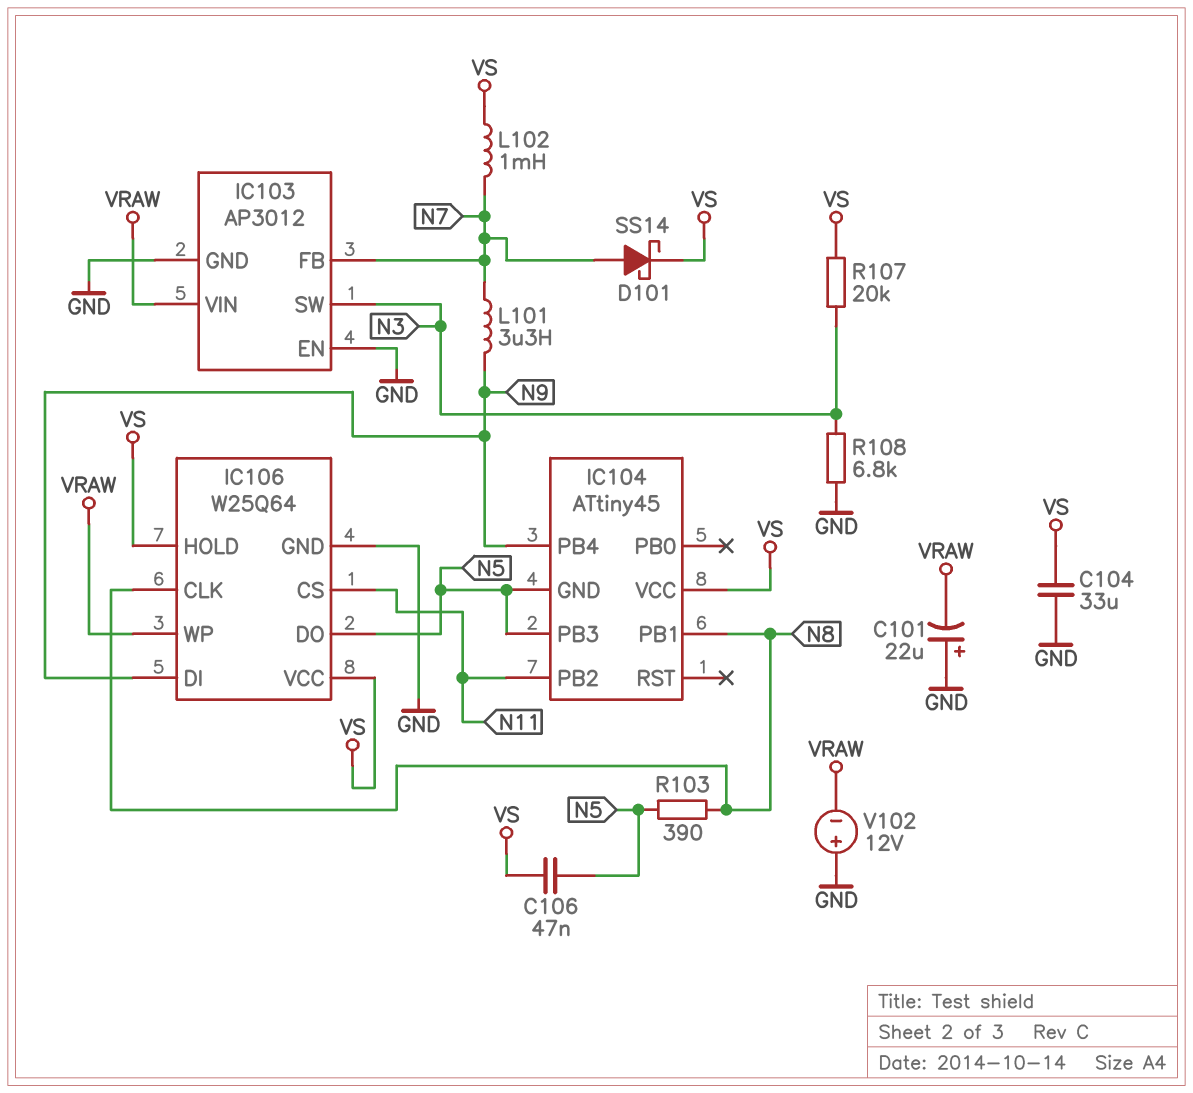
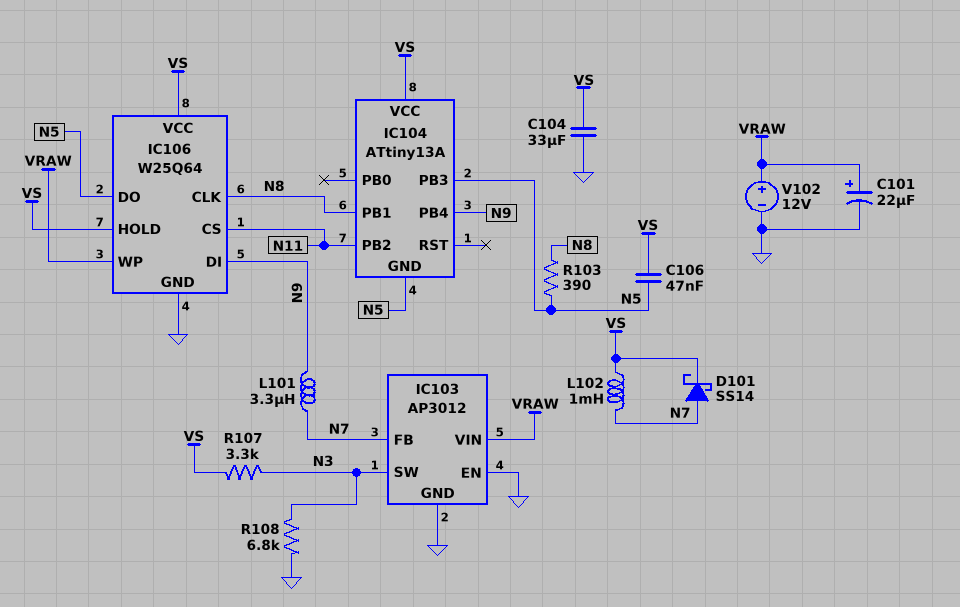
C101: 22uF (plus GND, minus VRAW) -> 22uF (plus VRAW, minus GND)
IC104: ATtiny45 -> ATtiny13A
R107: 20k (N3, VS) -> 3.3k (N3, VS)
V102: 12V (plus GND, minus VRAW) -> 12V (plus VRAW, minus GND)

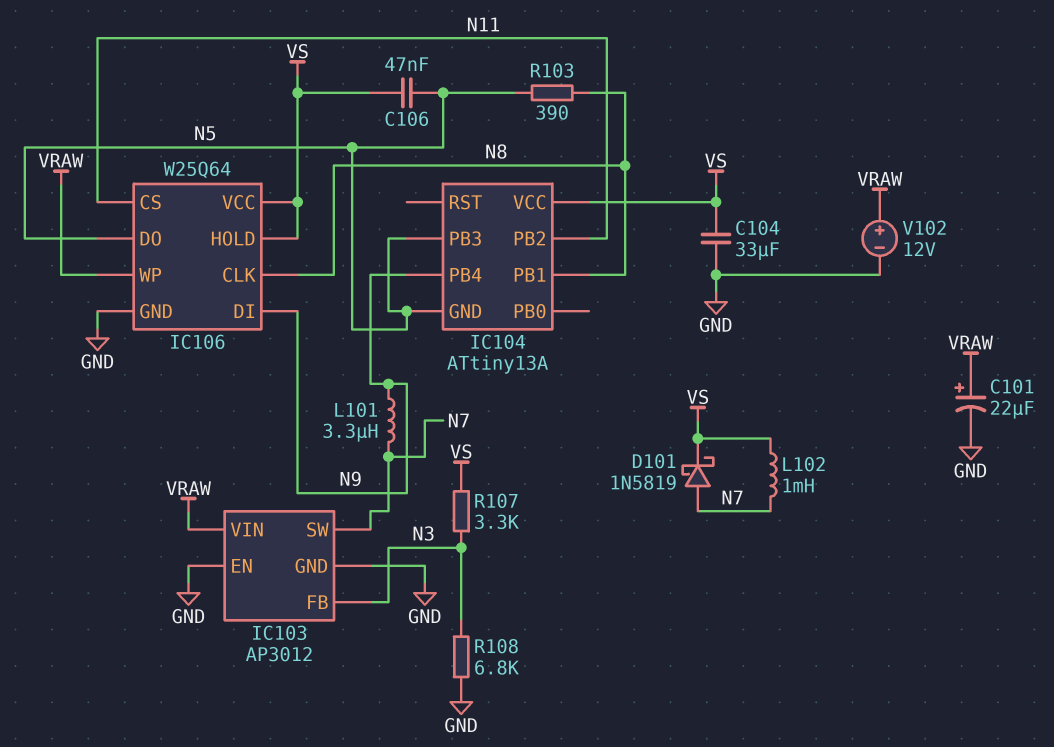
D101: schottky SS14 (A N7, K VS) -> schottky 1N5819 (A N7, K VS)
IC103 pin FB: N7 -> N3
IC103 pin SW: N3 -> N7

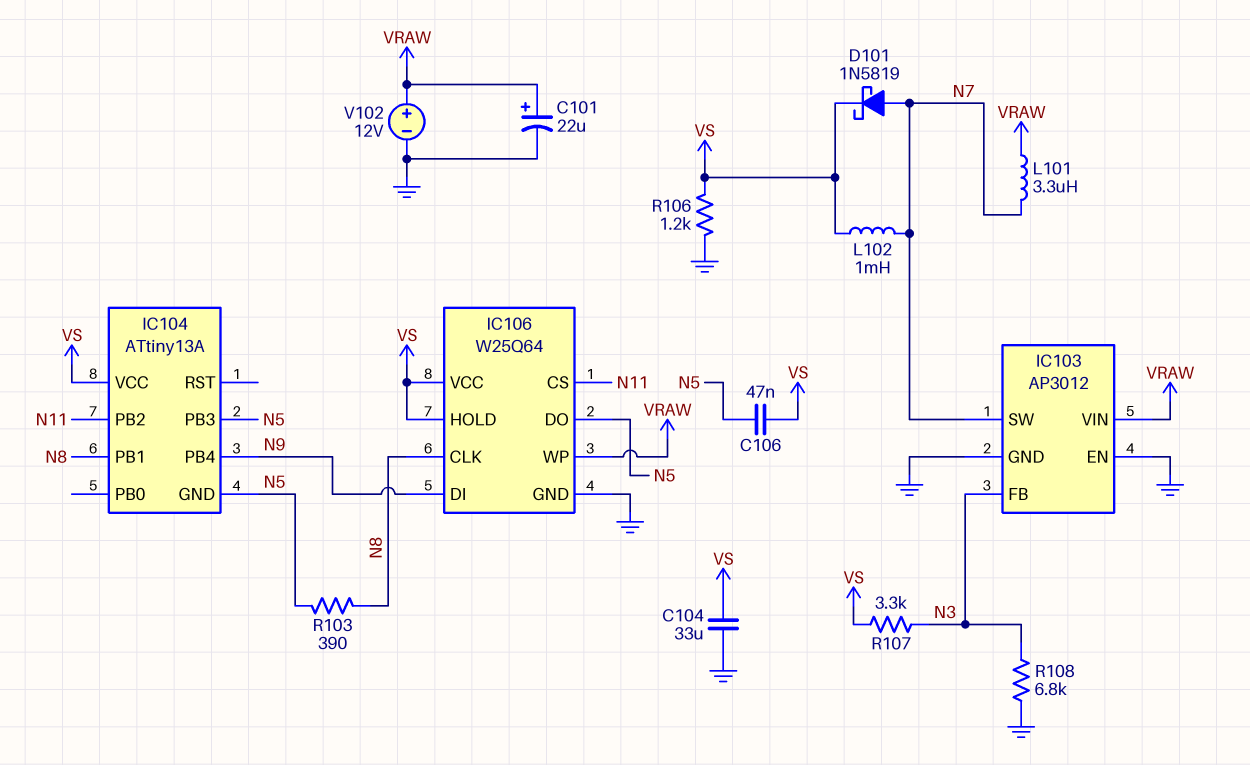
L101: 3.3uH (N7, N9) -> 3.3uH (N7, VRAW)
R106: none -> 1.2k (GND, VS)

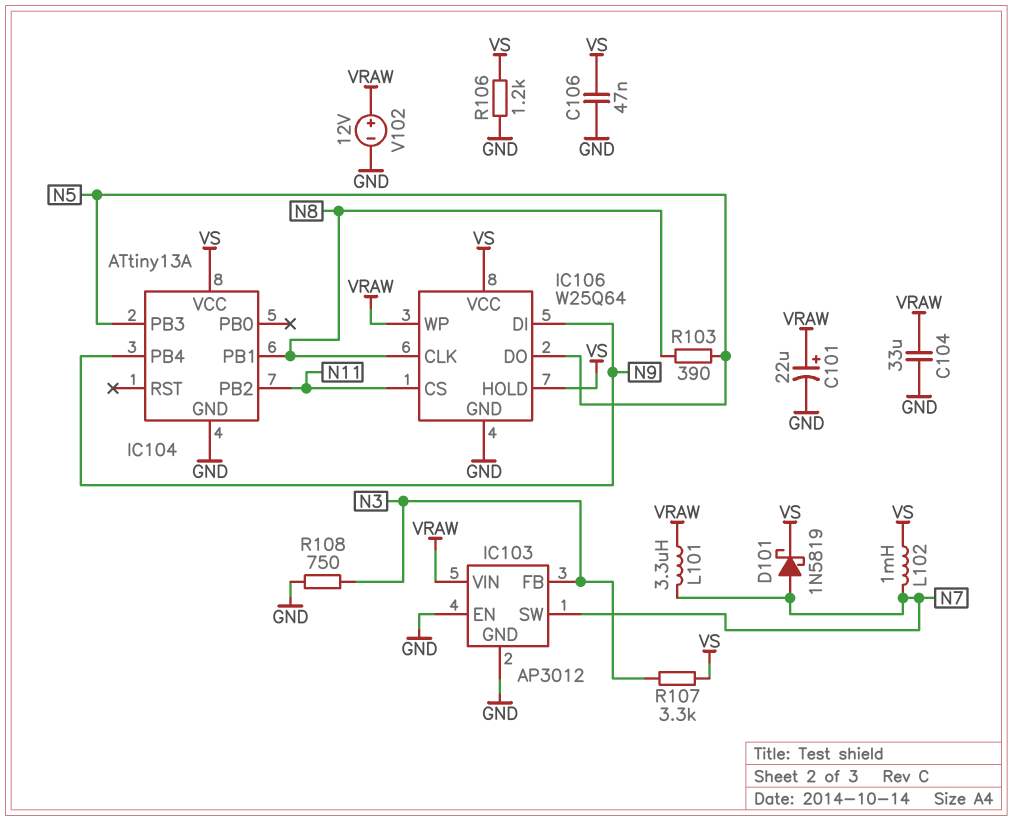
C104: 33uF (GND, VS) -> 33uF (GND, VRAW)
C106: 47nF (N5, VS) -> 47nF (GND, VS)
IC104 pin GND: N5 -> GND
R108: 6.8k (GND, N3) -> 750 (GND, N3)

